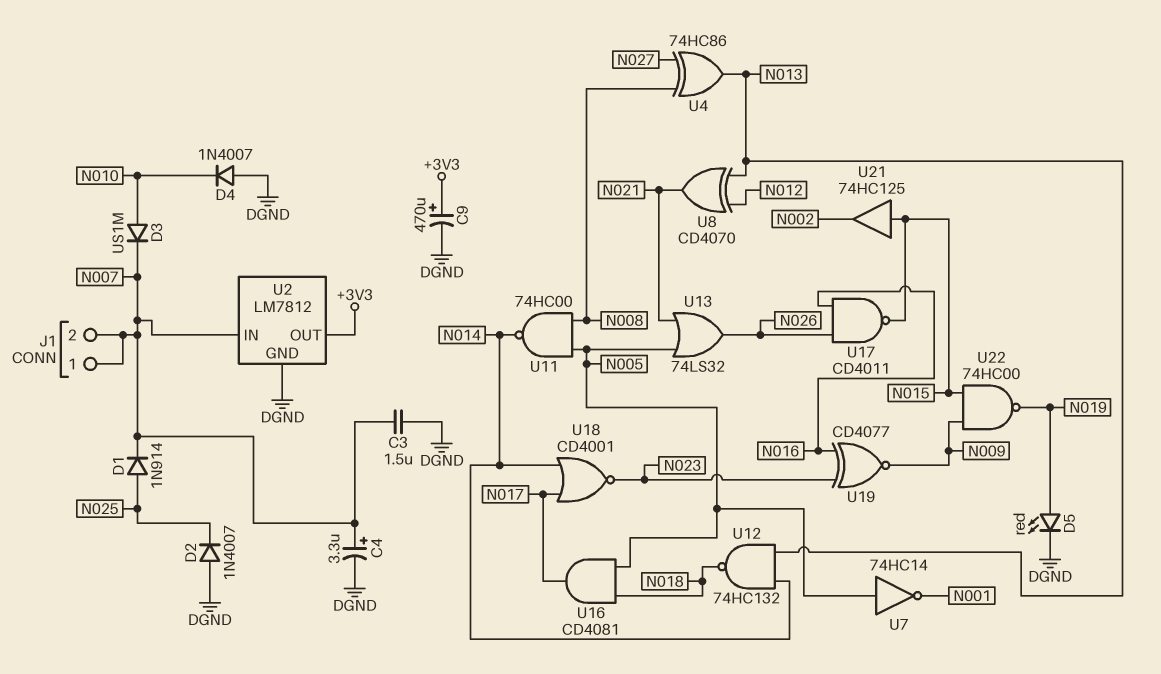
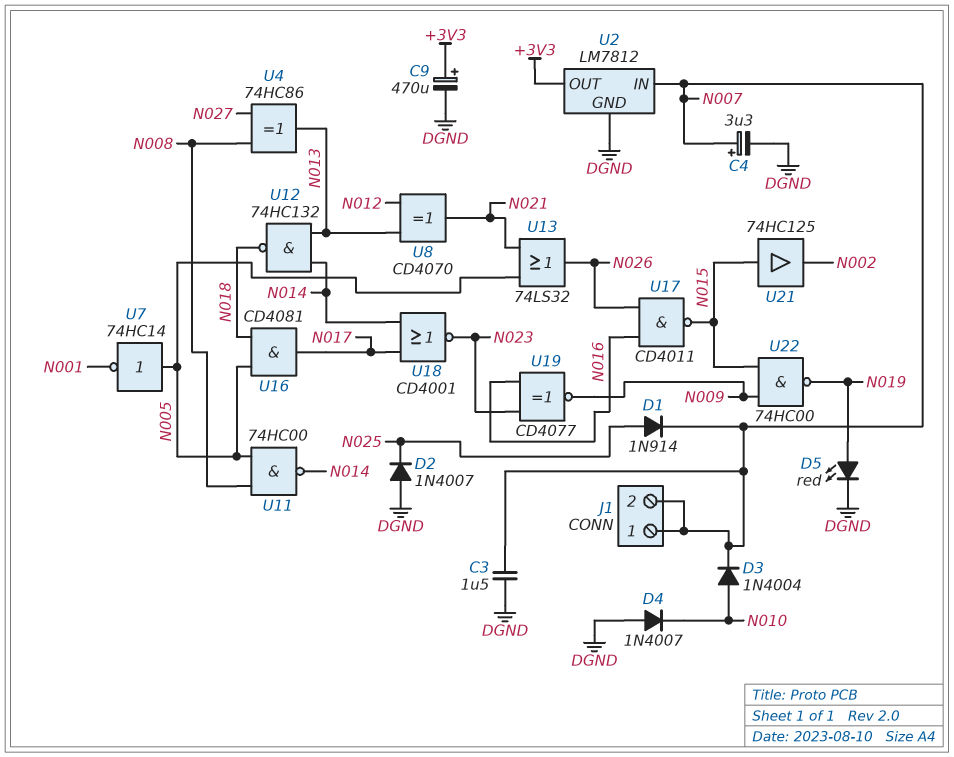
D3: diode US1M (A N010, K N007) -> diode 1N4004 (A N010, K N007)

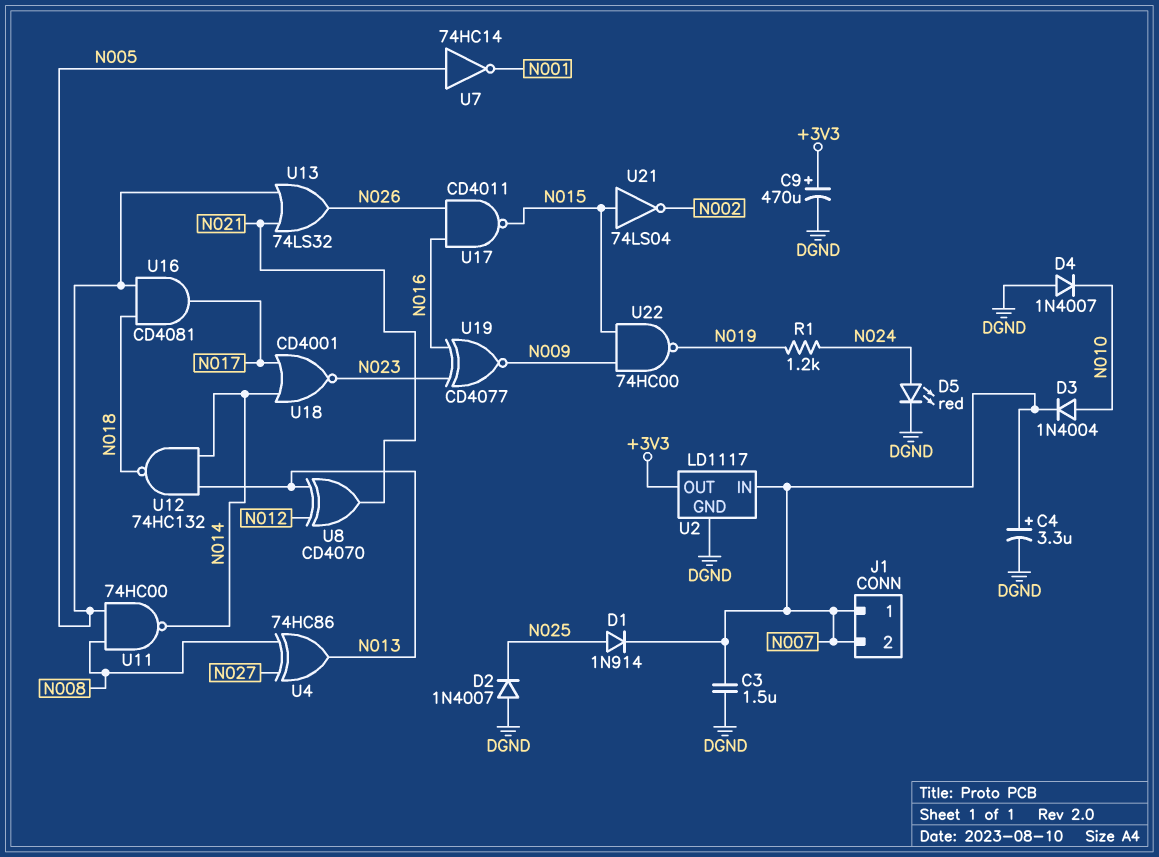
D5: LED red (A N019, K DGND) -> LED red (A N024, K DGND)
R1: none -> 1.2k (N019, N024)
U2: LM7812 -> LD1117
U21: buffer 74HC125 (in N015, out N002) -> NOT 74LS04 (in N015, out N002)

